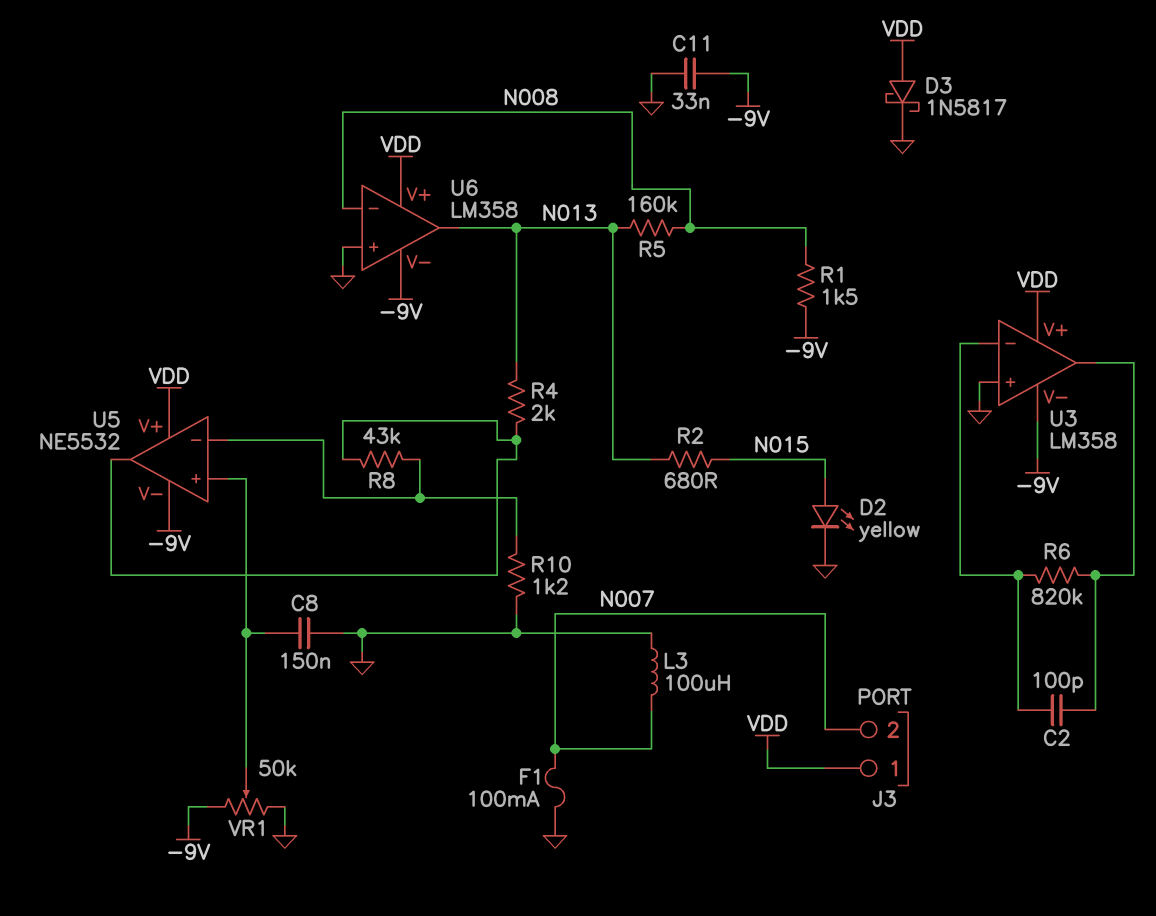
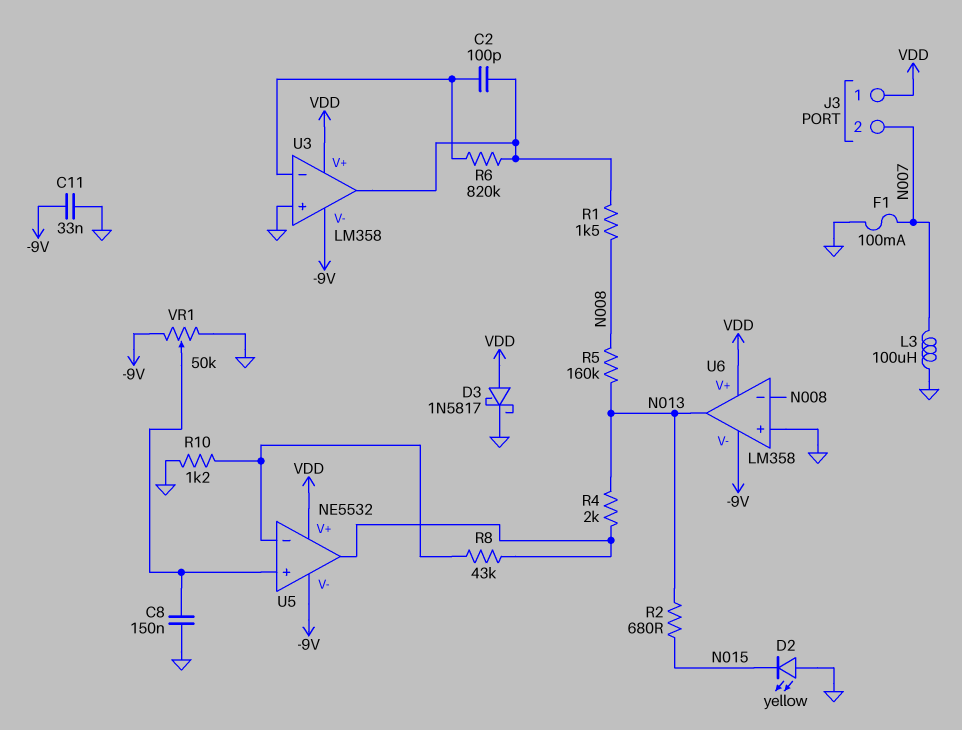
D2: LED yellow (A N015, K GND) -> LED yellow (A GND, K N015)
R1: 1.5k (-9V, N008) -> 1.5k (N008, U3/out)

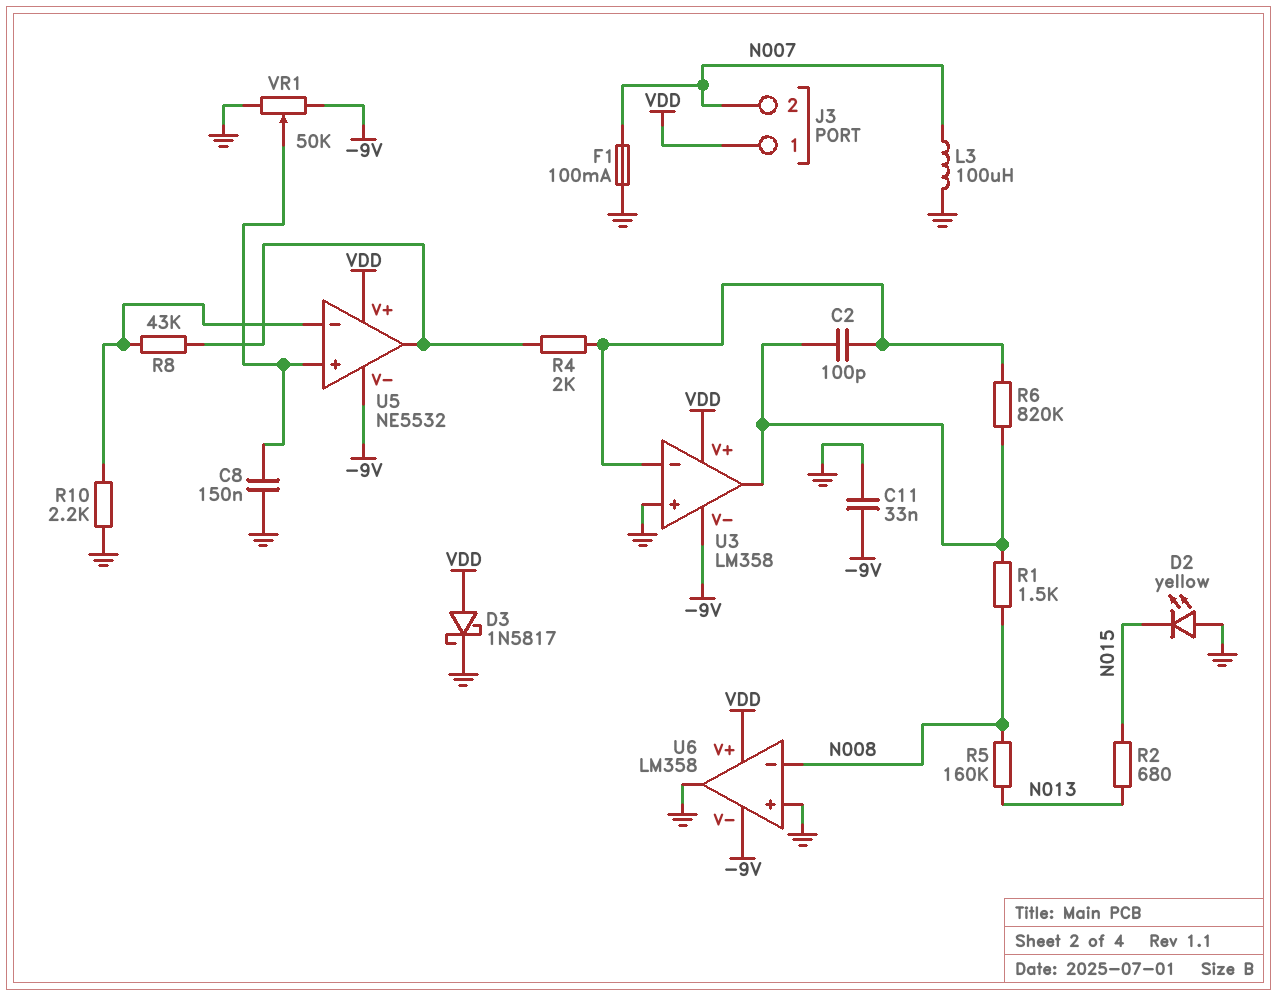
R4: 2k (N013, U5/out) -> 2k (U3/in-, U5/out)
R10: 1.2k (GND, U5/in-) -> 2.2k (GND, U5/in-)
U6 pin out: N013 -> GND

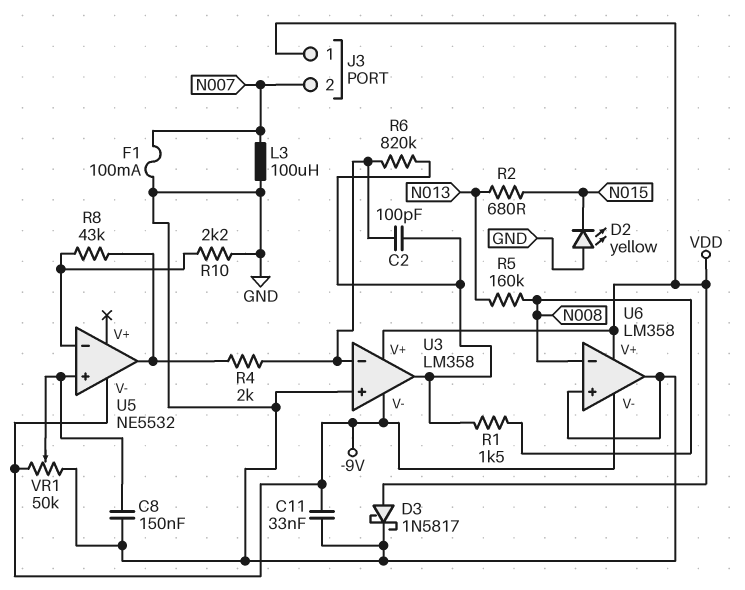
U5 pin V+: VDD -> none

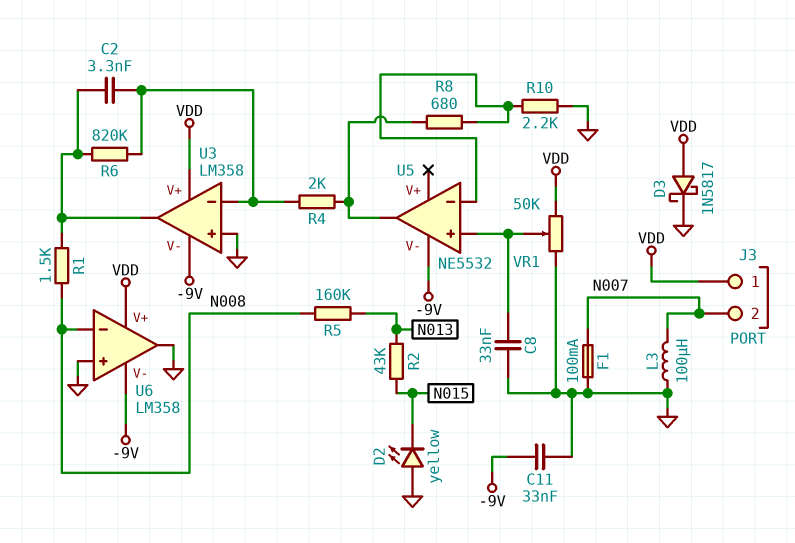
C2: 100pF (U3/in-, U3/out) -> 3.3nF (U3/in-, U3/out)
C8: 150nF (GND, U5/in+) -> 33nF (GND, U5/in+)
R2: 680 (N013, N015) -> 43k (N013, N015)
R8: 43k (U5/in-, U5/out) -> 680 (U5/in-, U5/out)
VR1: 50k (-9V, GND, wiper U5/in+) -> 50k (GND, VDD, wiper U5/in+)

